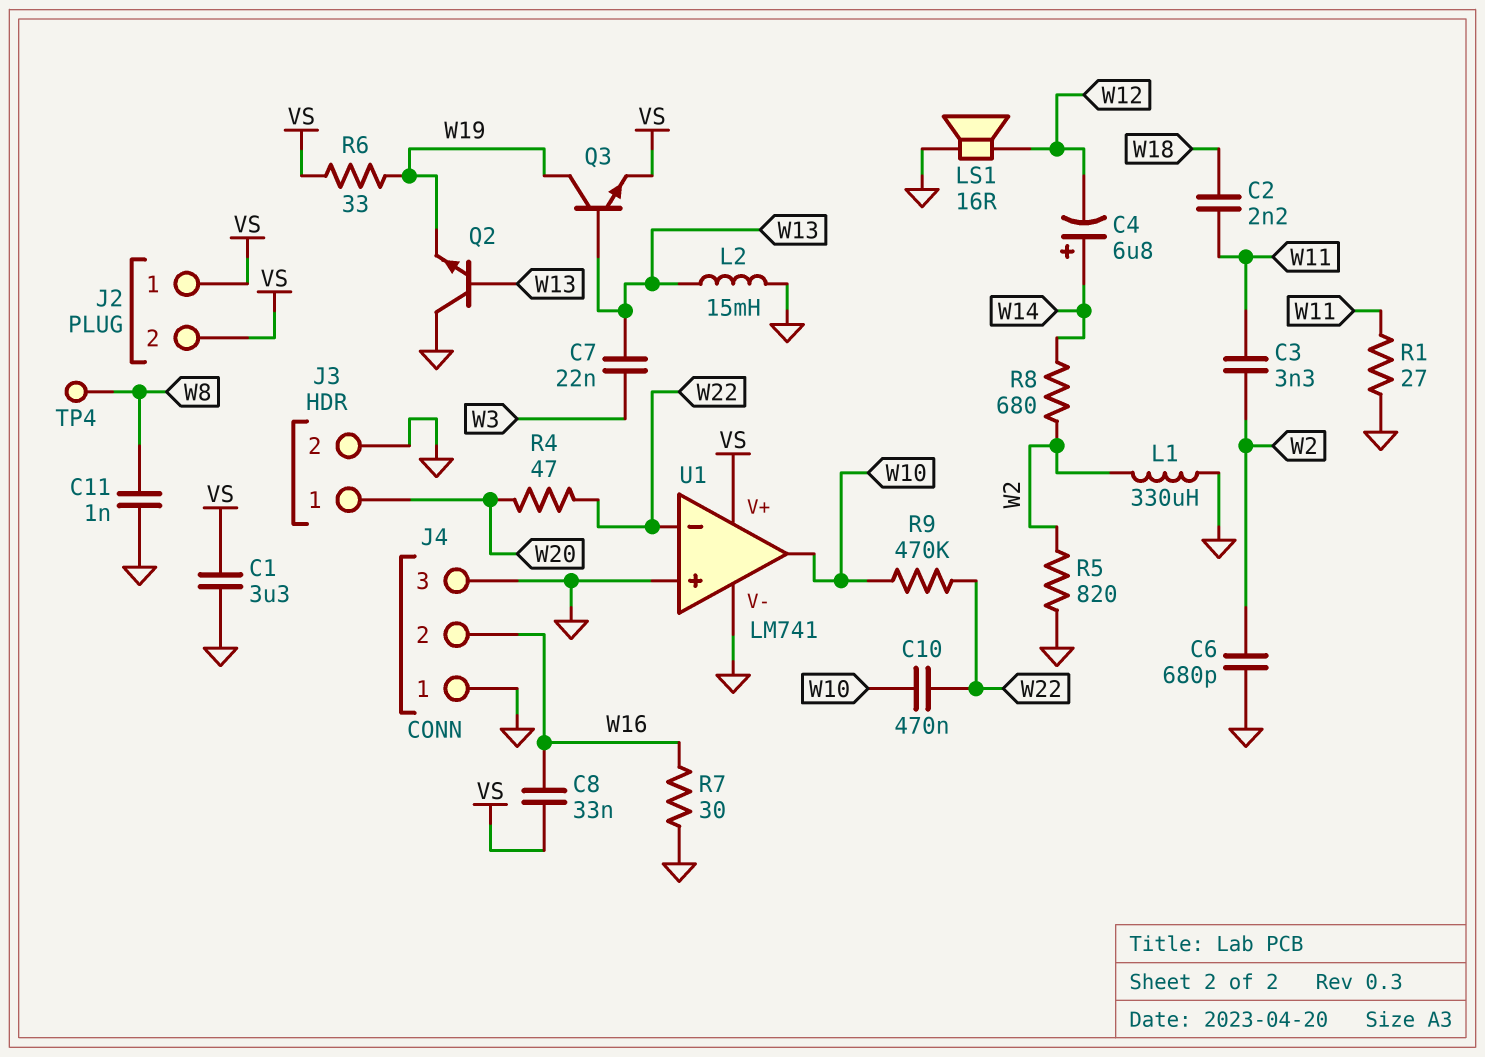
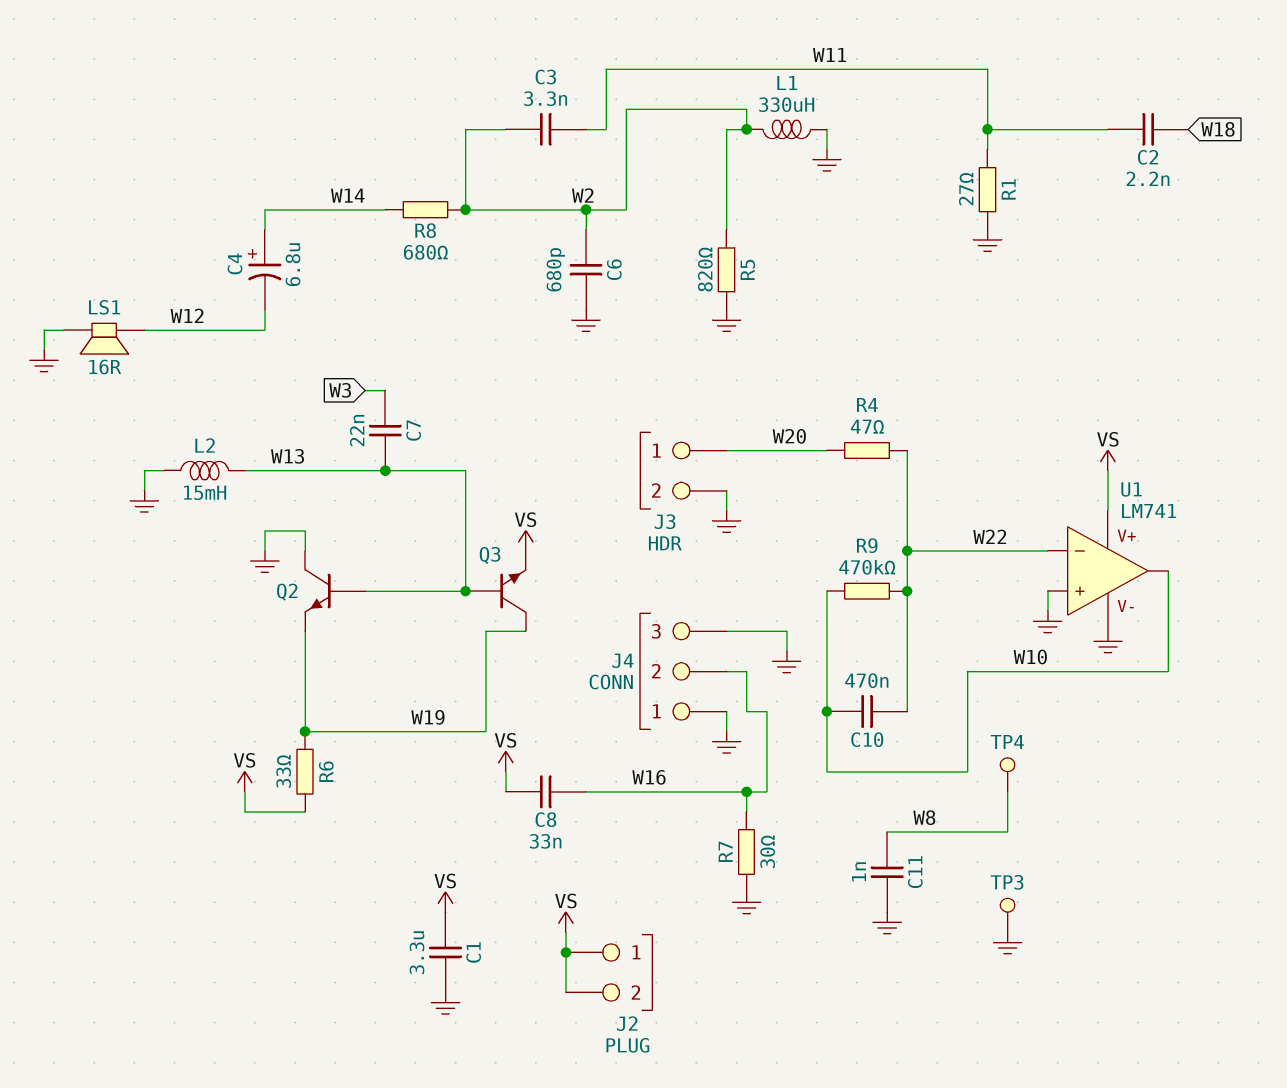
TP3: none -> test point (GND)

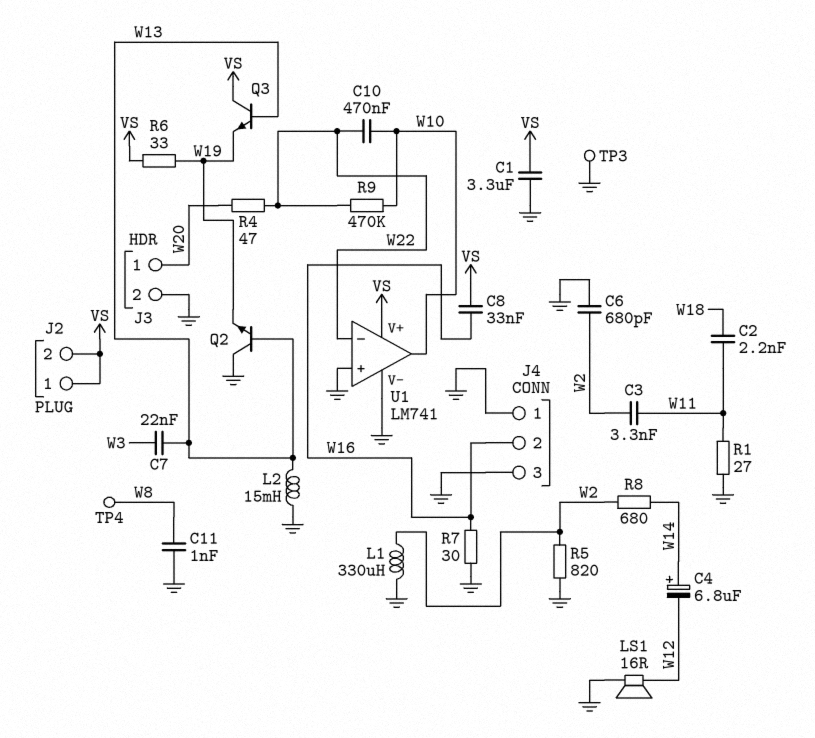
Q3: NPN (B W13, C W19, E VS) -> NPN (B W13, C VS, E W19)

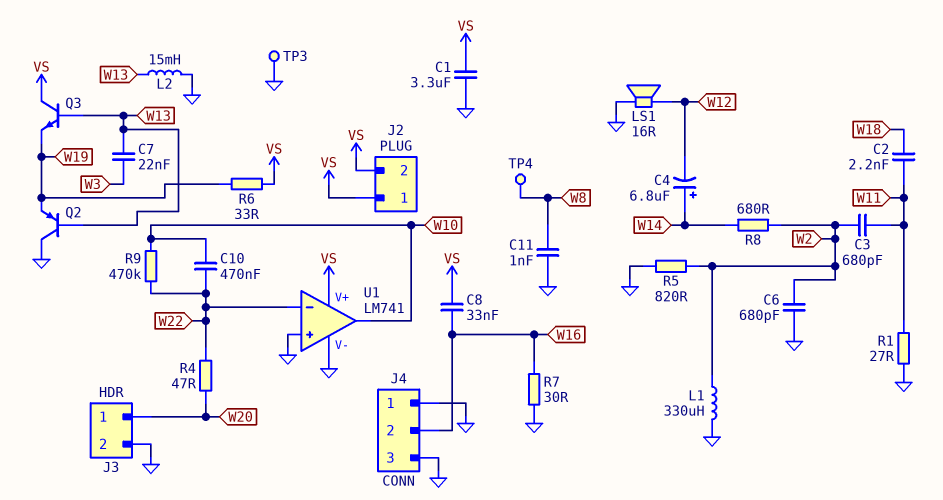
C3: 3.3nF (W2, W11) -> 680pF (W2, W11)
Q2: NPN (B W13, C GND, E W19) -> PNP (B W13, C GND, E W19)

